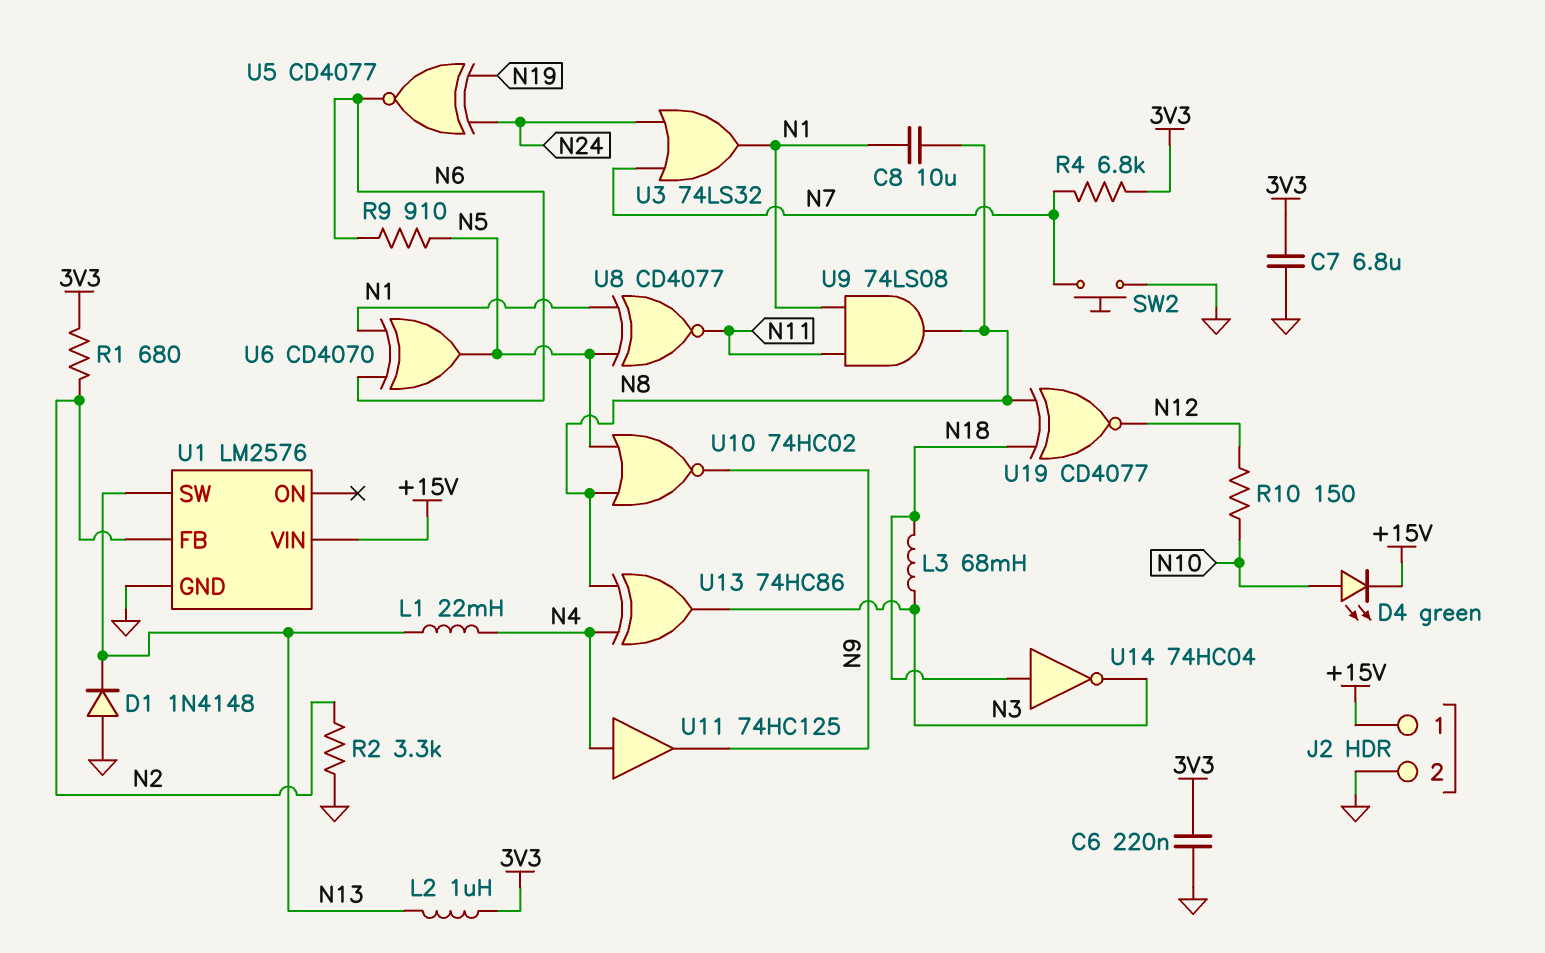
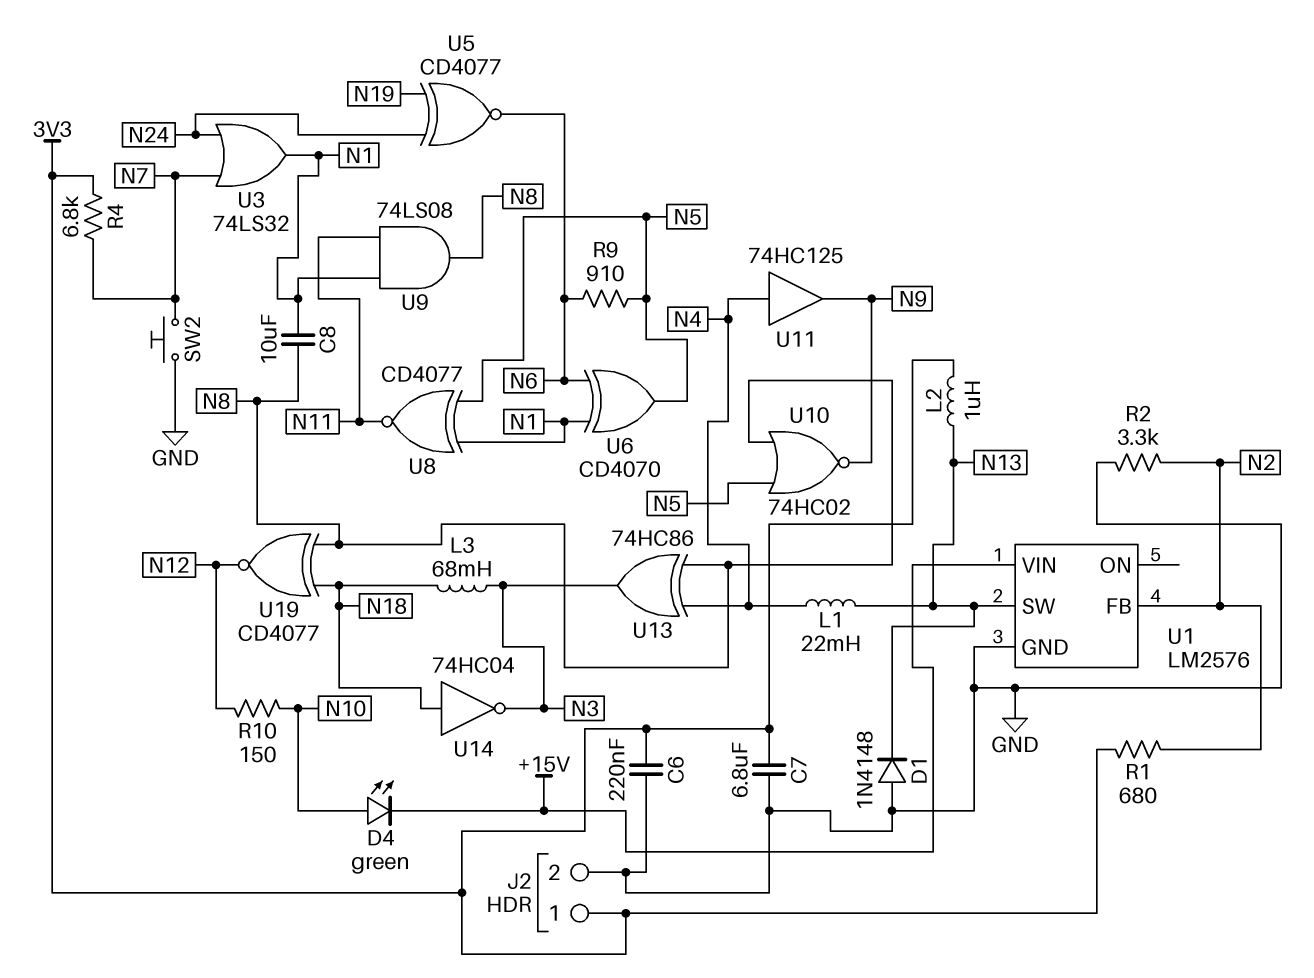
J2 pin 1: +15V -> 3V3

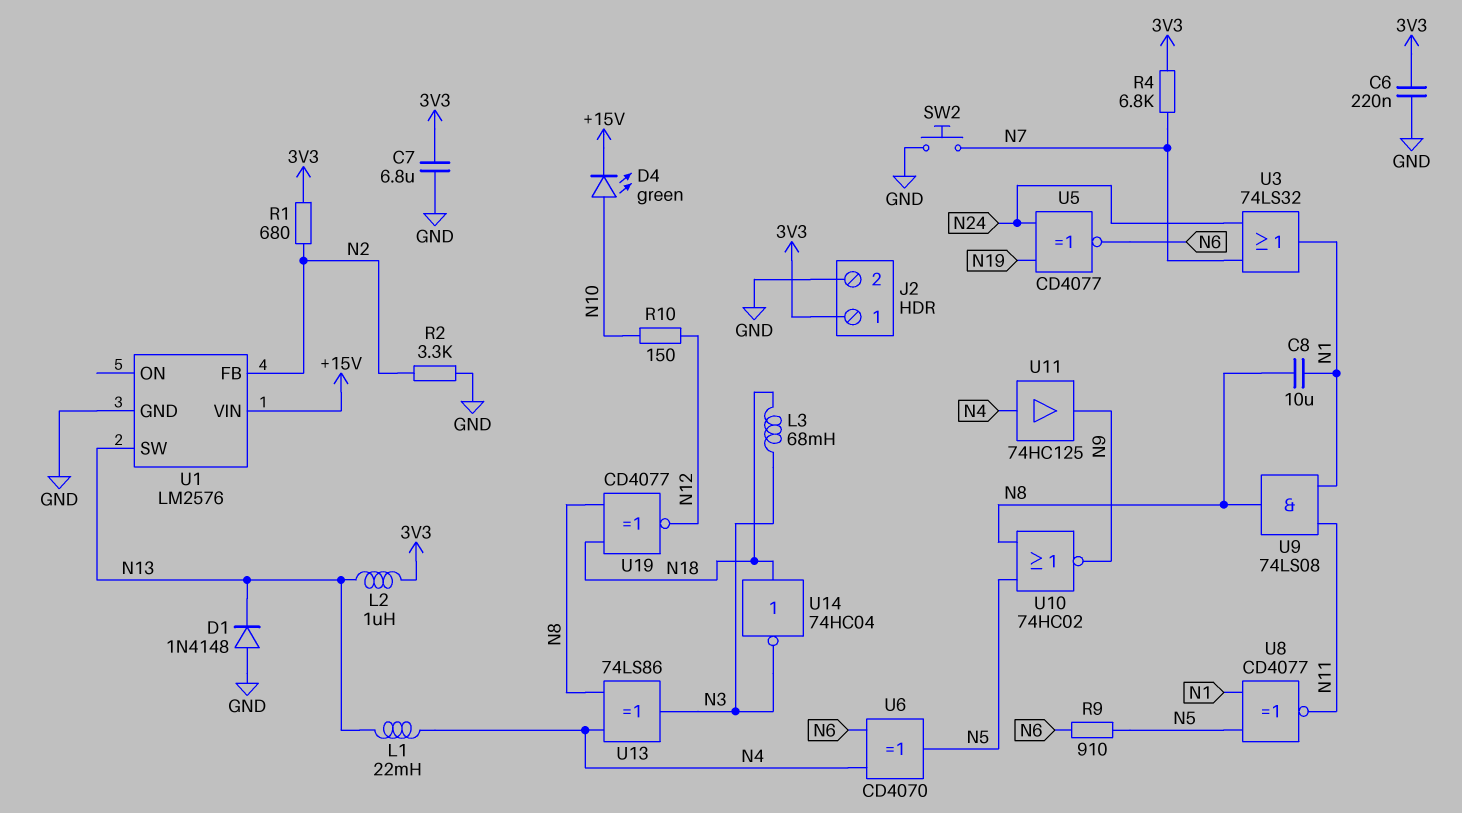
U6: XOR CD4070 (in N1, in N6, out N5) -> XOR CD4070 (in N4, in N6, out N5)
U13: XOR 74HC86 (in N4, in N8, out N3) -> XOR 74LS86 (in N4, in N8, out N3)

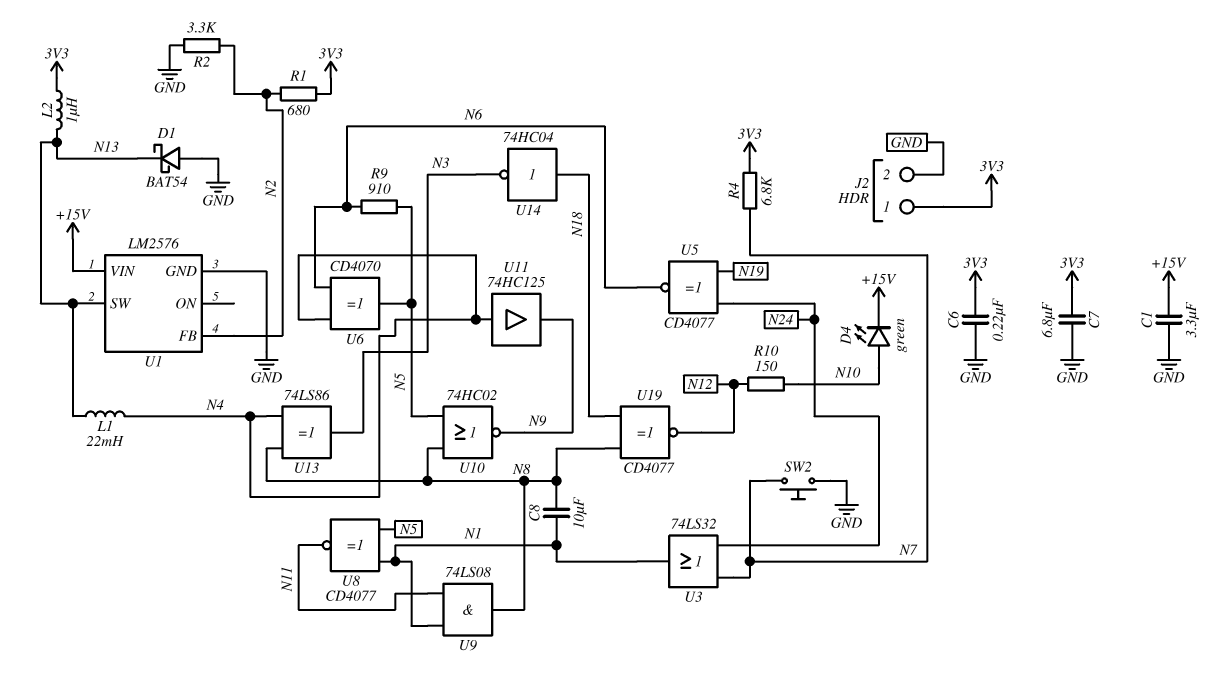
C1: none -> 3.3uF (+15V, GND)
D1: diode 1N4148 (A GND, K N13) -> schottky BAT54 (A GND, K N13)
L3: 68mH (N3, N18) -> none

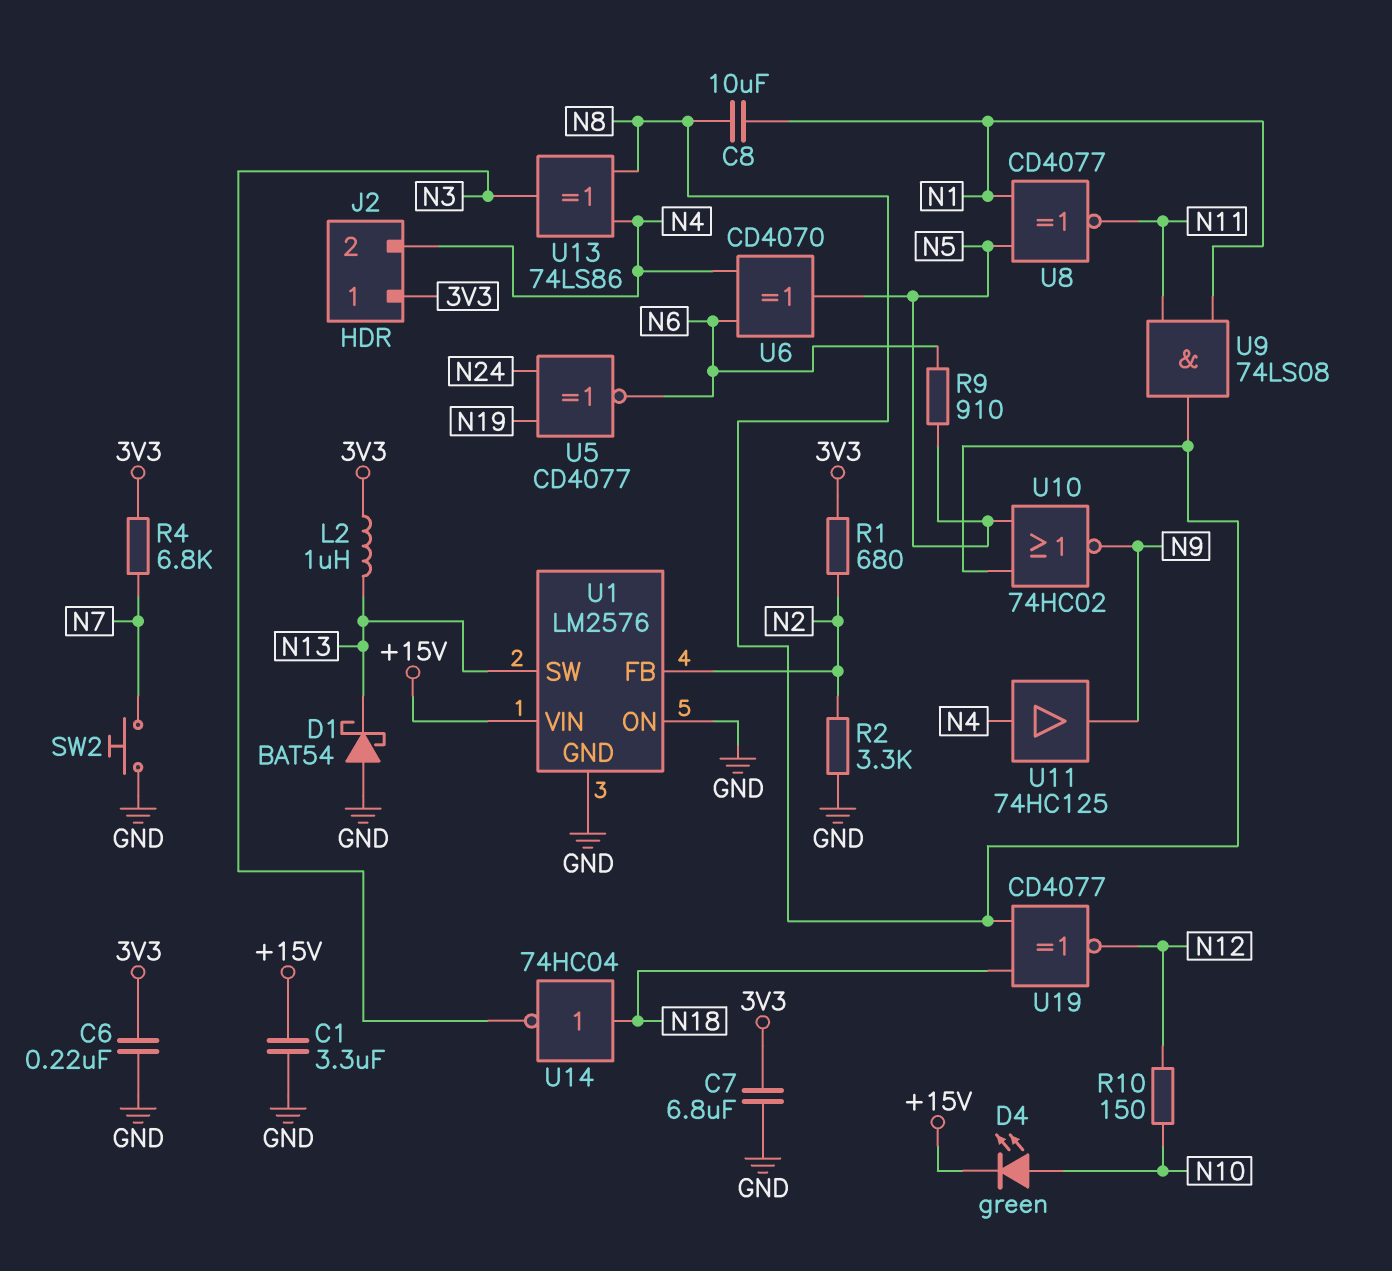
J2 pin 2: GND -> N4
L1: 22mH (N4, N13) -> none
U1 pin ON: none -> GND
U3: OR 74LS32 (in N7, in N24, out N1) -> none

